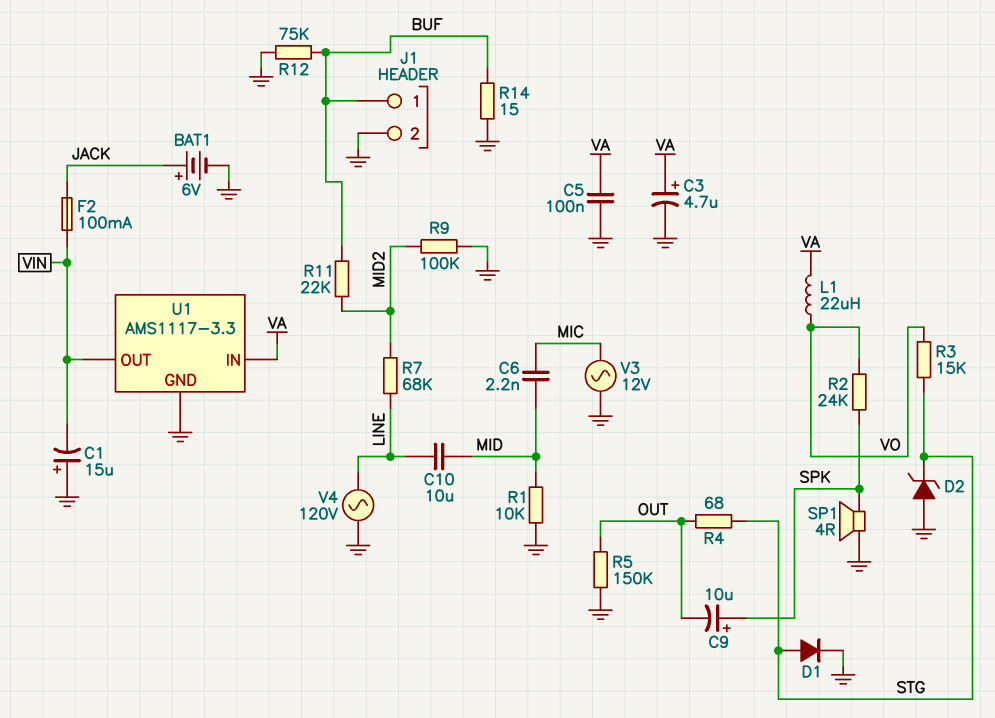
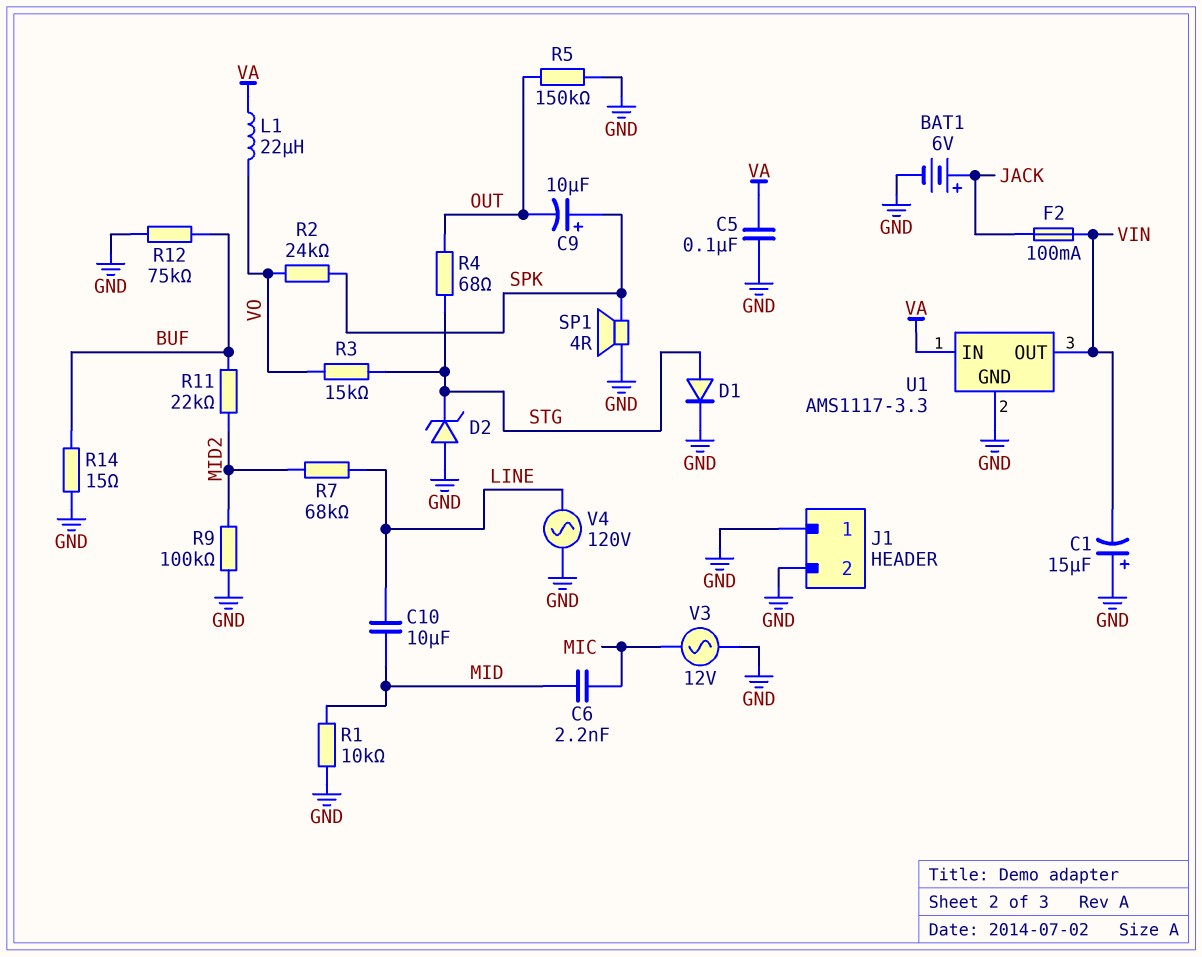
C3: 4.7uF (plus VA, minus GND) -> none
J1 pin 1: BUF -> GND

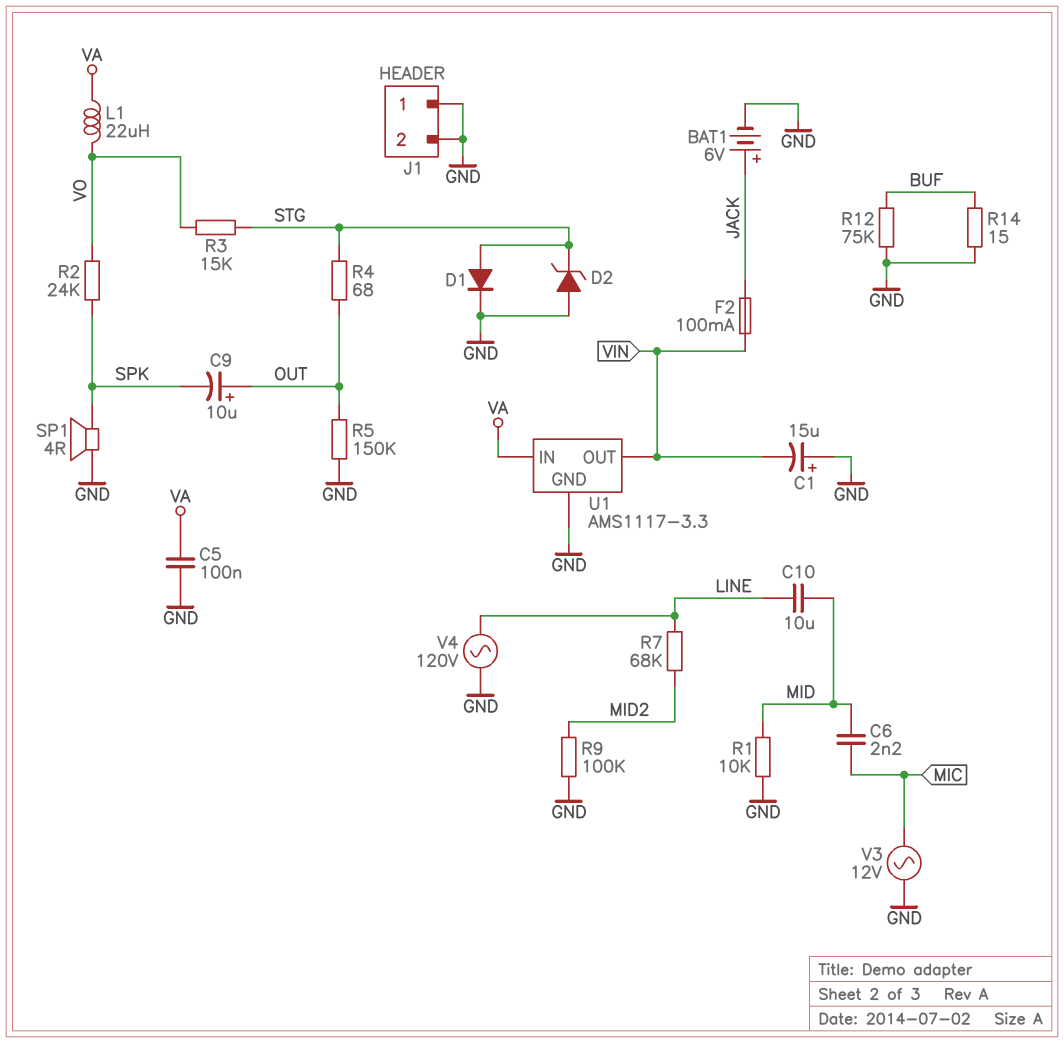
C9: 10uF (plus SPK, minus OUT) -> 10uF (plus OUT, minus SPK)
R11: 22k (BUF, MID2) -> none

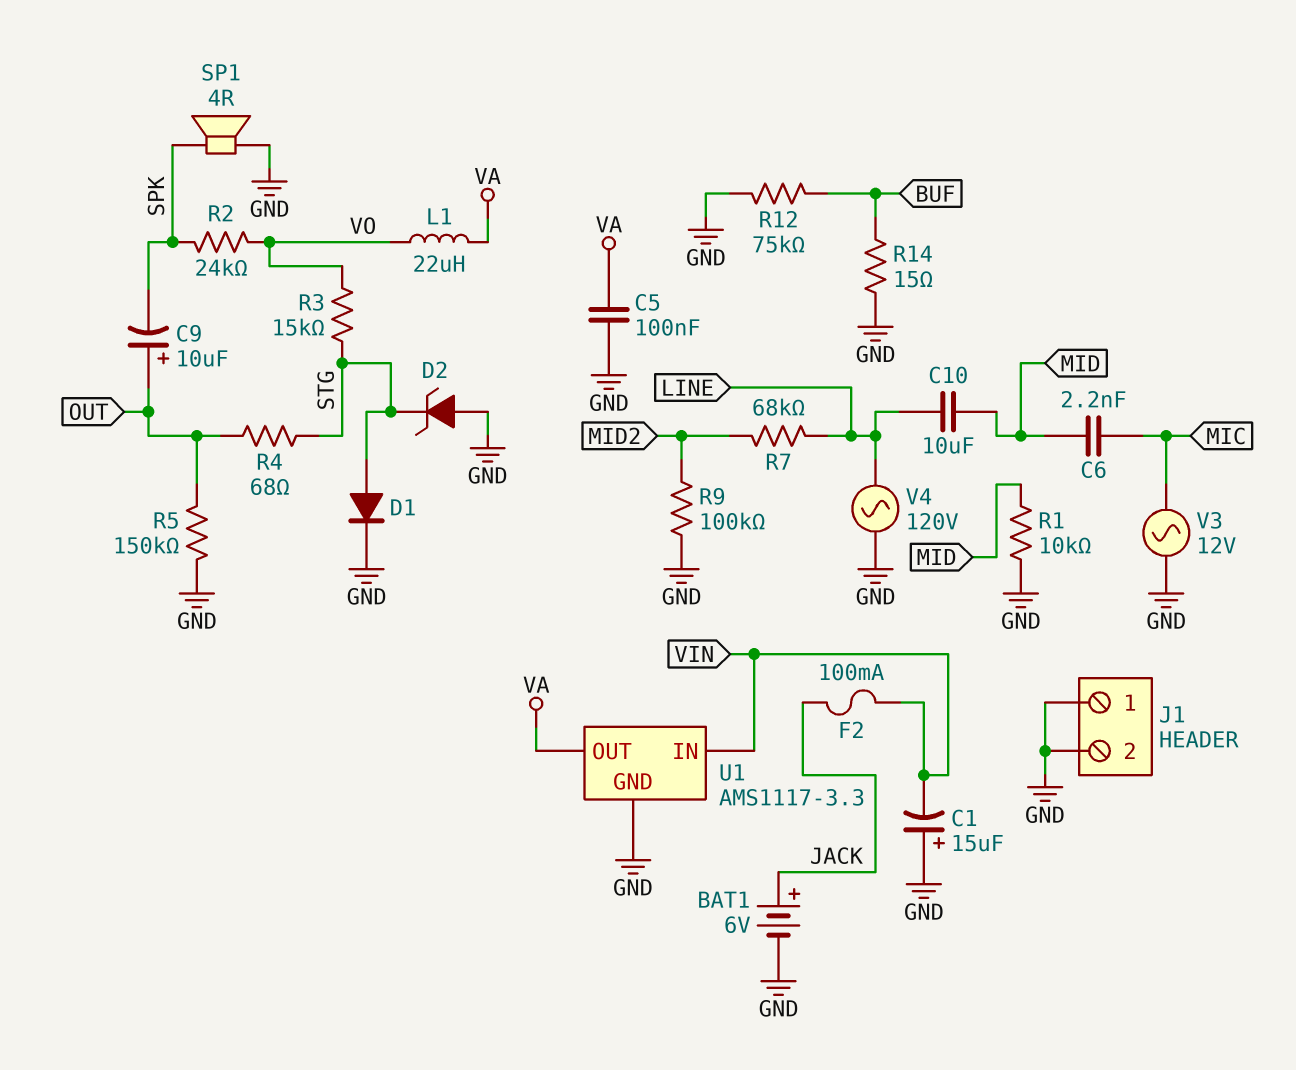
U1 pin IN: VA -> VIN
U1 pin OUT: VIN -> VA

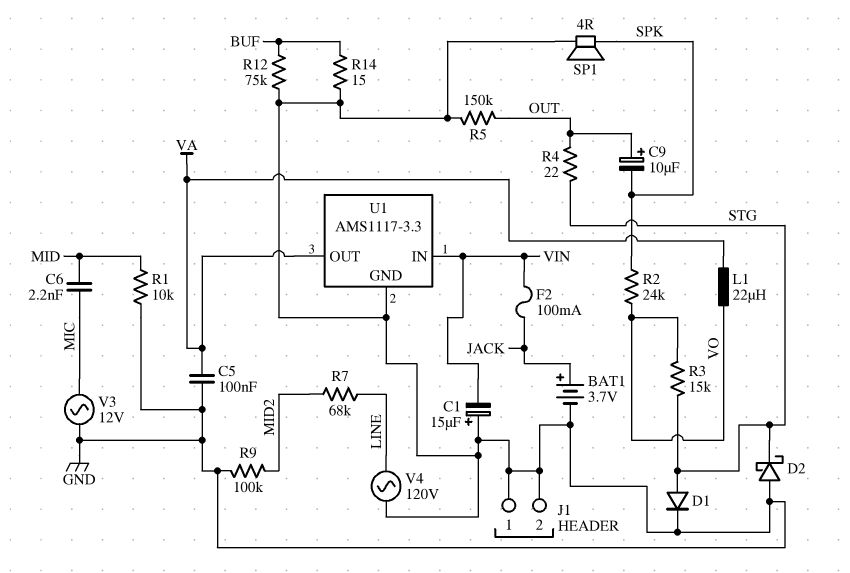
BAT1: 6V (plus JACK, minus GND) -> 3.7V (plus JACK, minus GND)
C10: 10uF (LINE, MID) -> none
D2: zener (A GND, K STG) -> schottky (A GND, K STG)
R4: 68 (OUT, STG) -> 22 (OUT, STG)

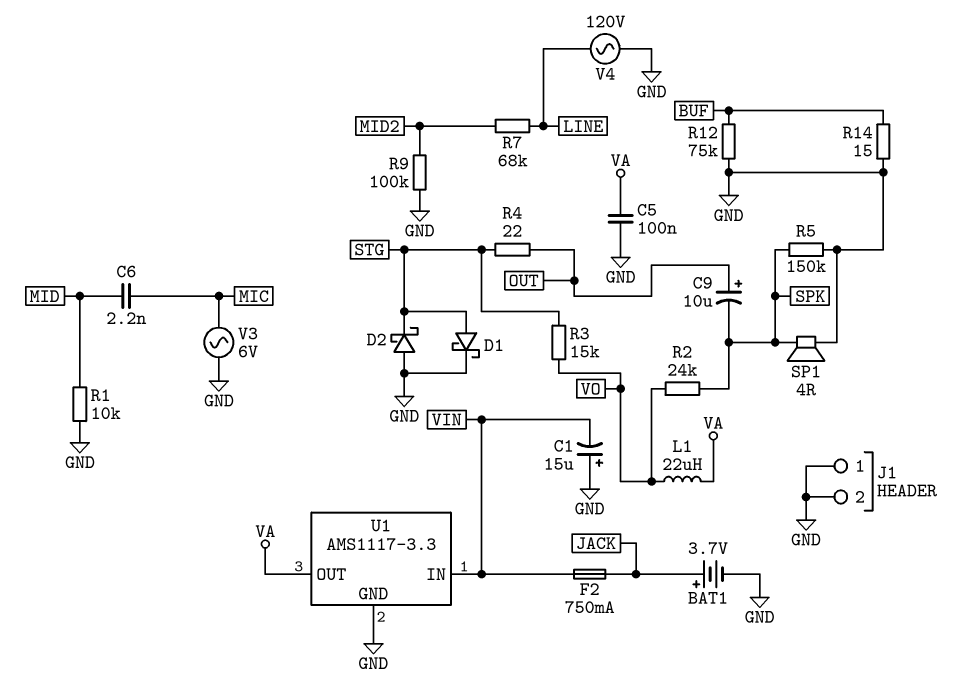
D1: diode (A STG, K GND) -> schottky (A STG, K GND)
F2: 100mA (JACK, VIN) -> 750mA (JACK, VIN)
R5: 150k (GND, OUT) -> 150k (GND, SPK)
V3: AC 12V (GND, MIC) -> AC 6V (GND, MIC)

